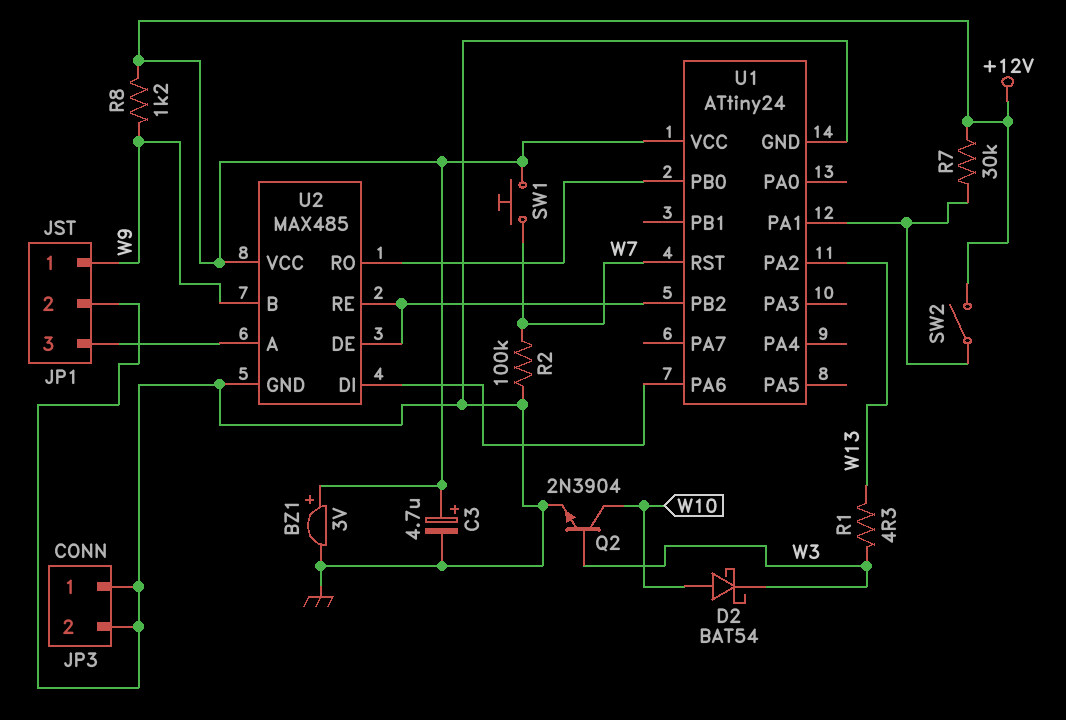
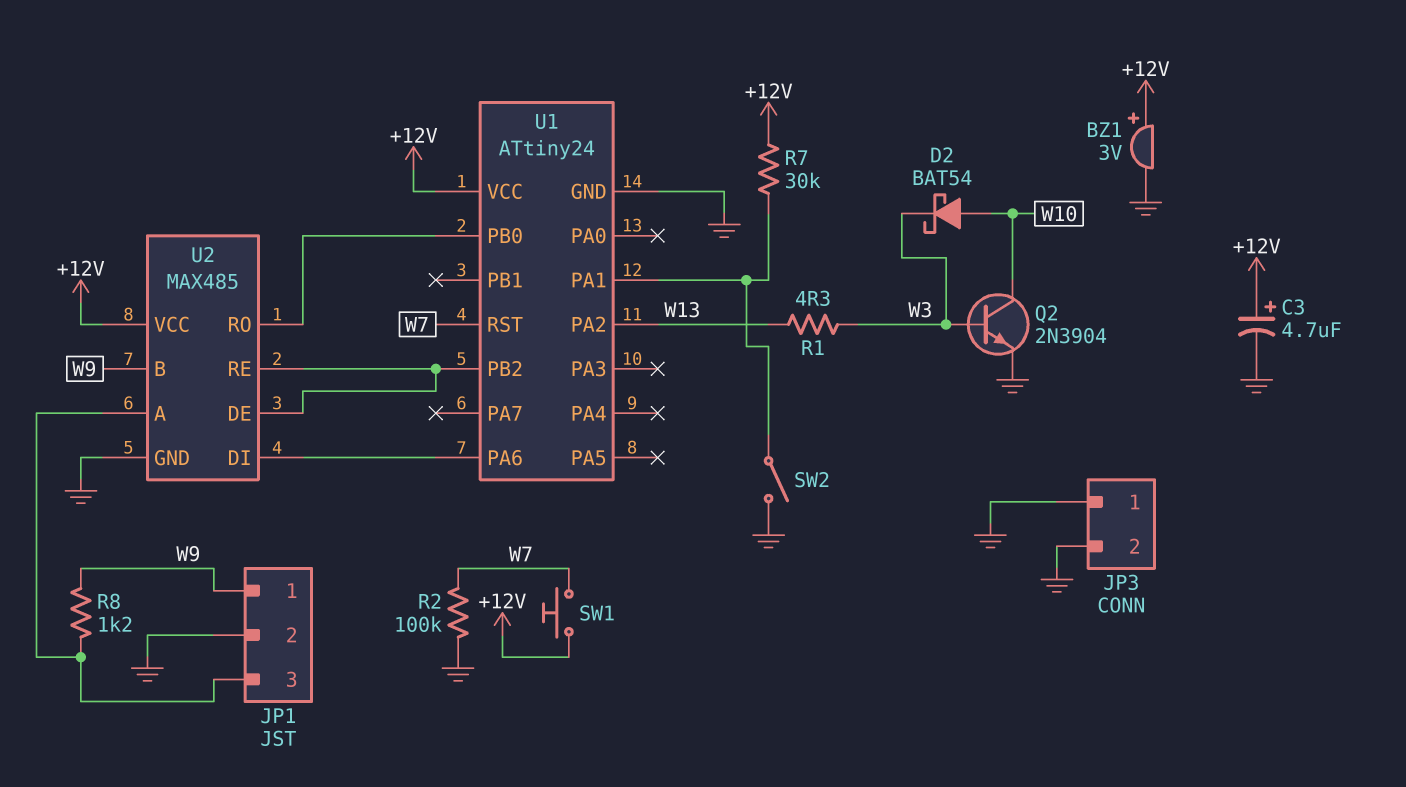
R8: 1.2k (+12V, W9) -> 1.2k (JP1/3, W9)
SW2: switch (+12V, U1/PA1) -> switch (GND, U1/PA1)

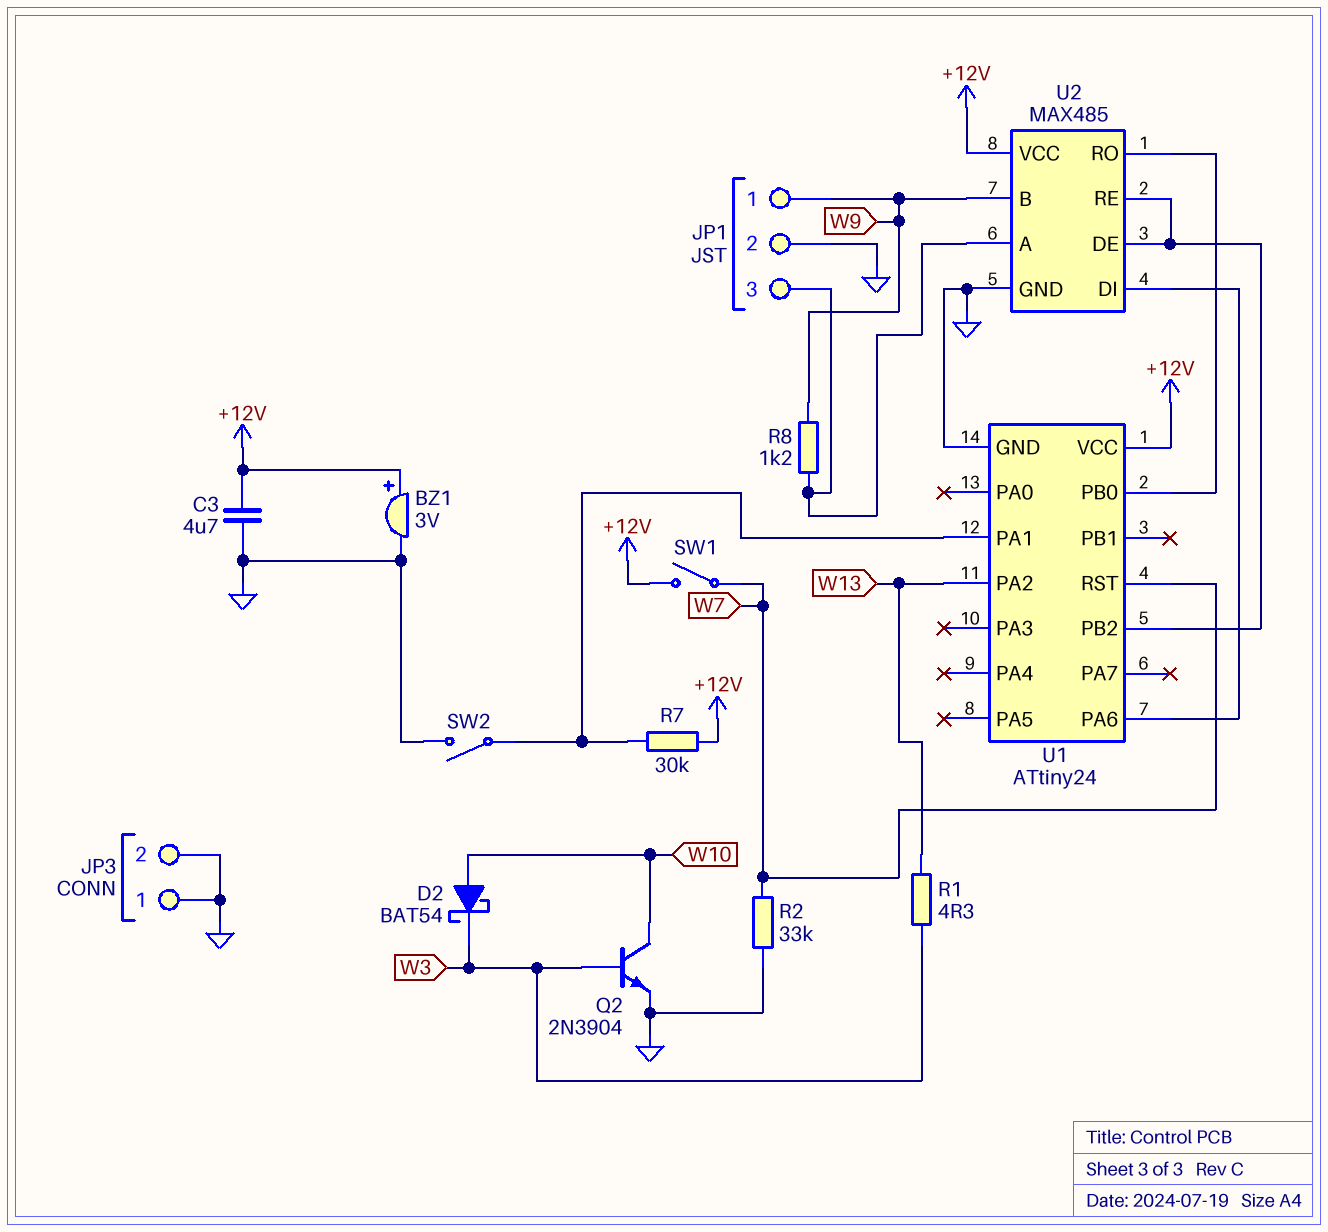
C3: 4.7uF (plus +12V, minus GND) -> 4.7uF (+12V, GND)
R2: 100k (GND, W7) -> 33k (GND, W7)
SW1: button (+12V, W7) -> switch (+12V, W7)

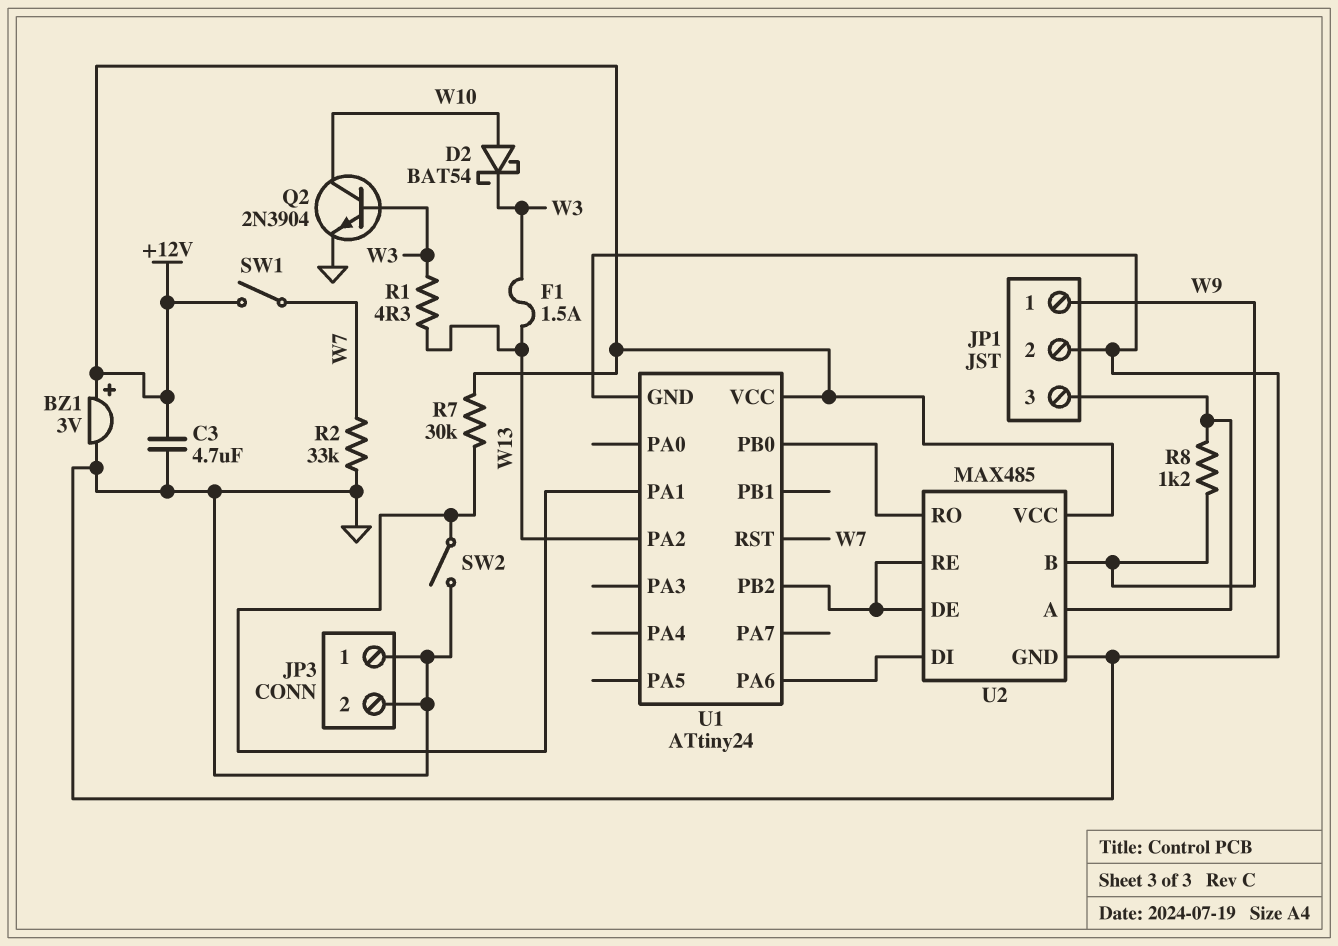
F1: none -> 1.5A (W3, W13)

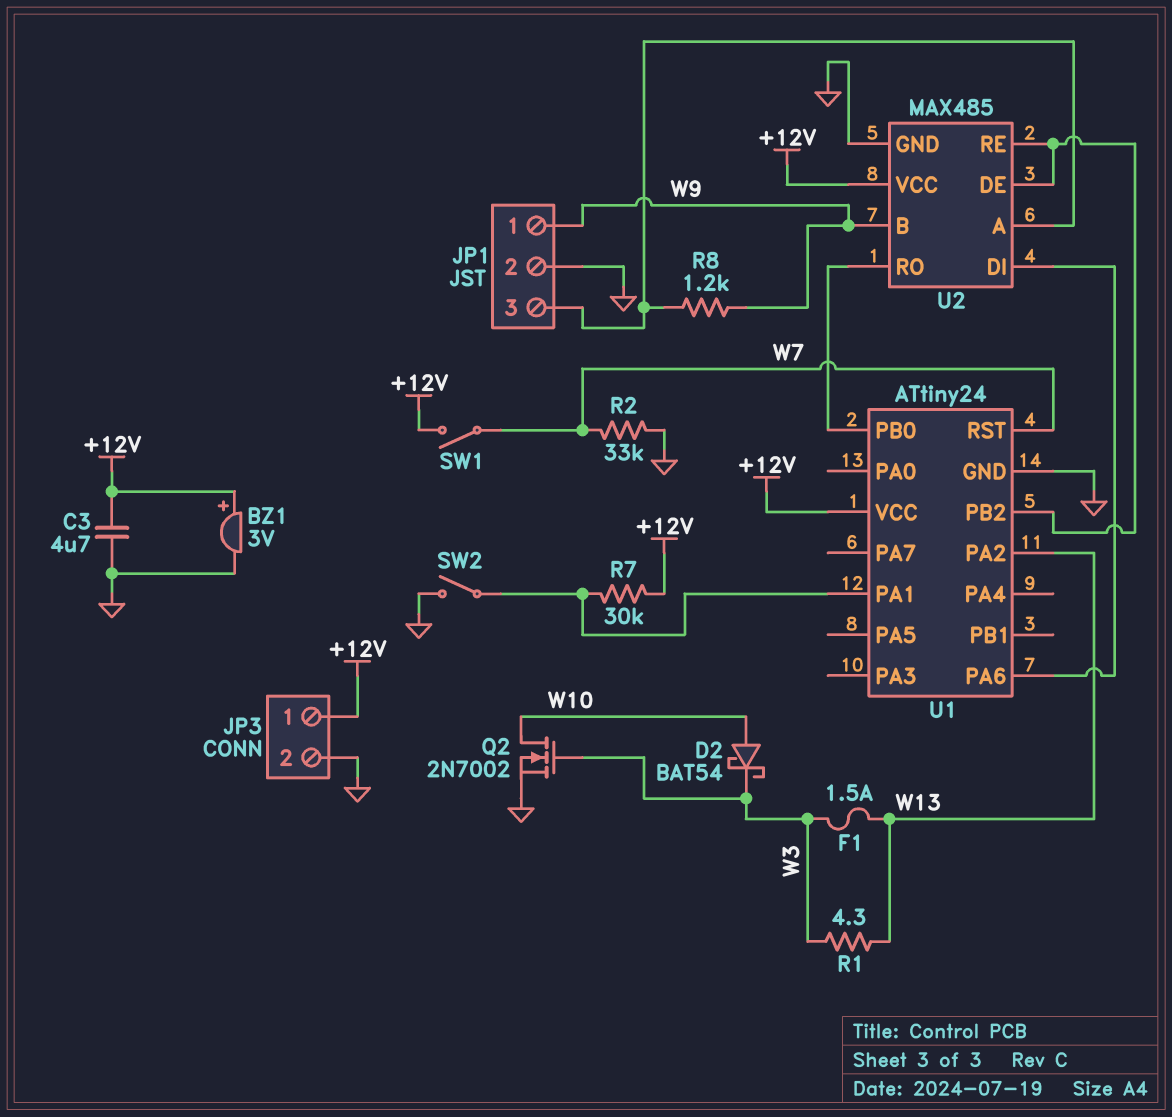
JP3 pin 1: GND -> +12V
Q2: NPN 2N3904 (B W3, C W10, E GND) -> NMOS 2N7002 (G W3, D W10, S GND)

